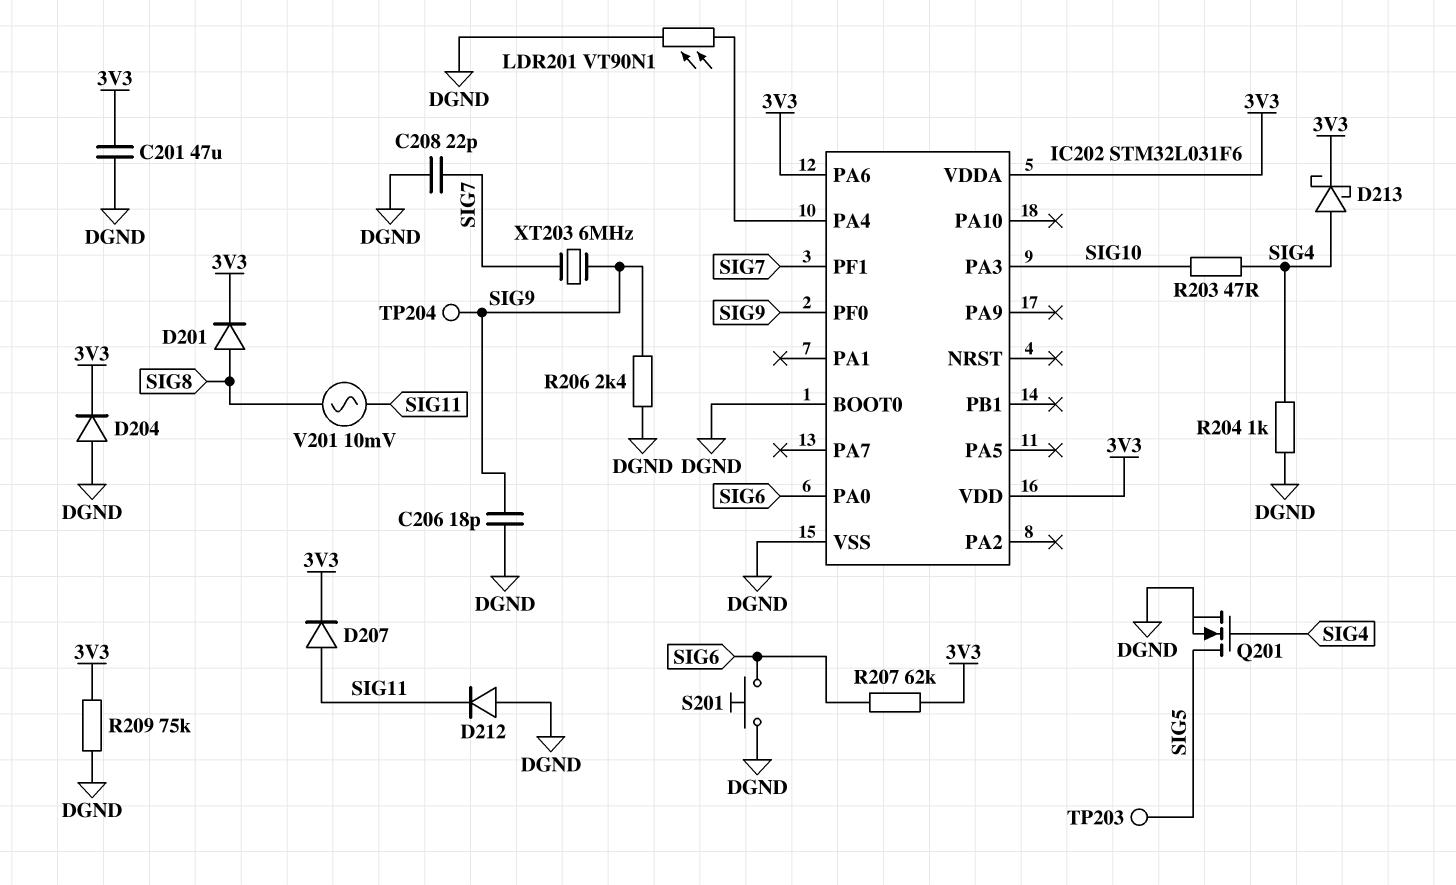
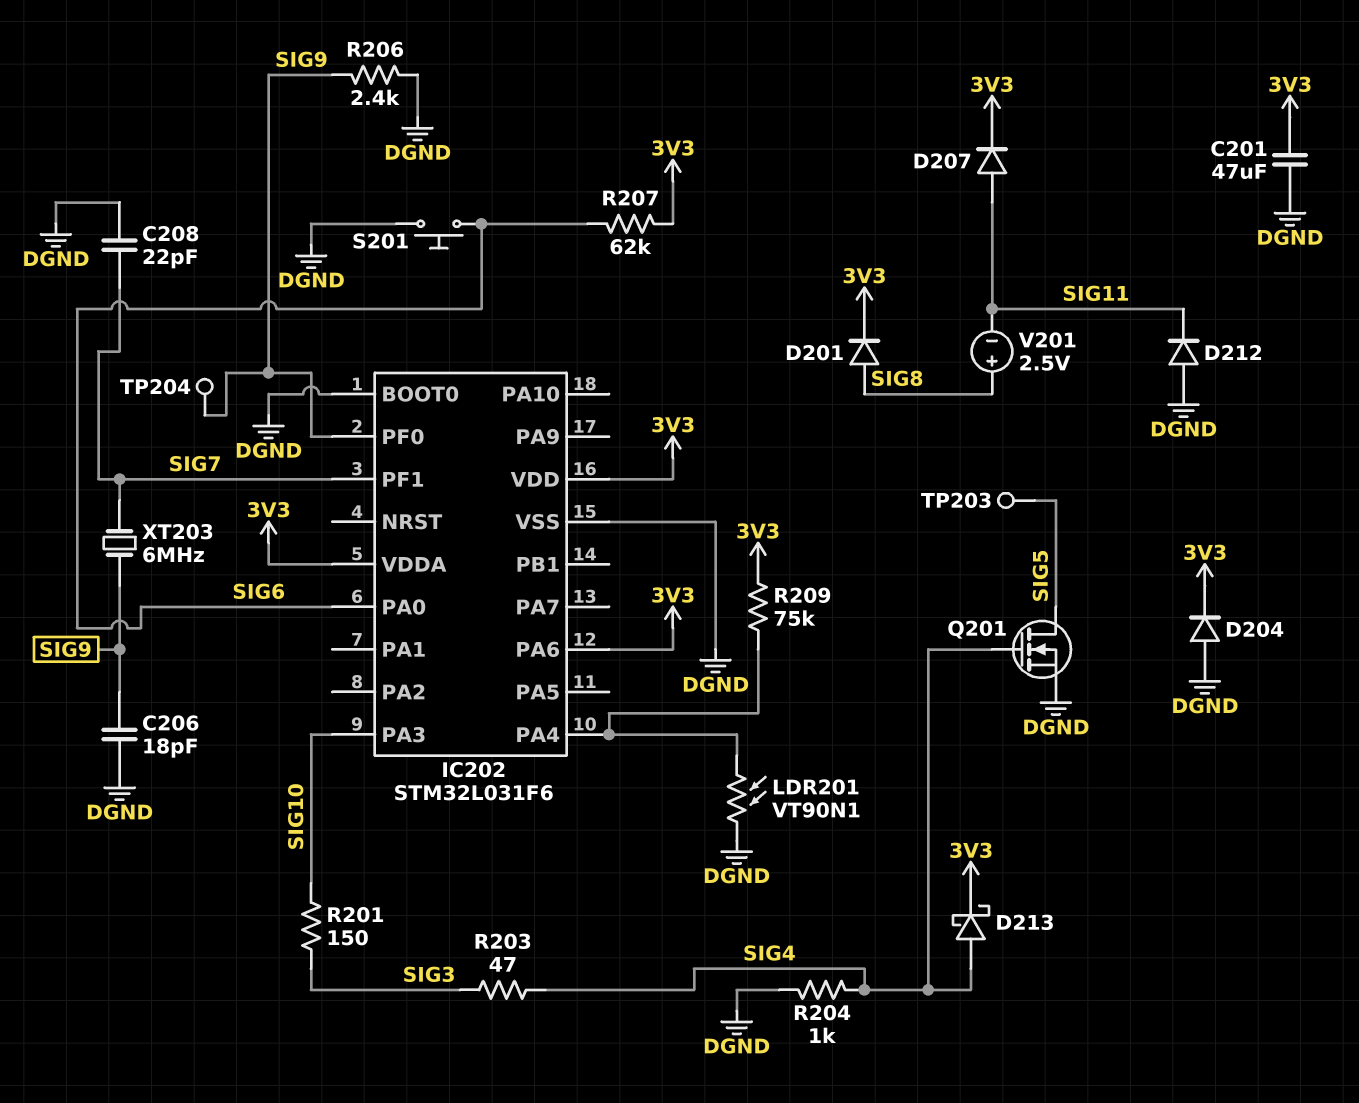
R201: none -> 150 (SIG3, SIG10)
R203: 47 (SIG4, SIG10) -> 47 (SIG3, SIG4)
R209: 75k (3V3, DGND) -> 75k (3V3, IC202/PA4)
V201: AC 10mV (SIG8, SIG11) -> 2.5V (plus SIG8, minus SIG11)

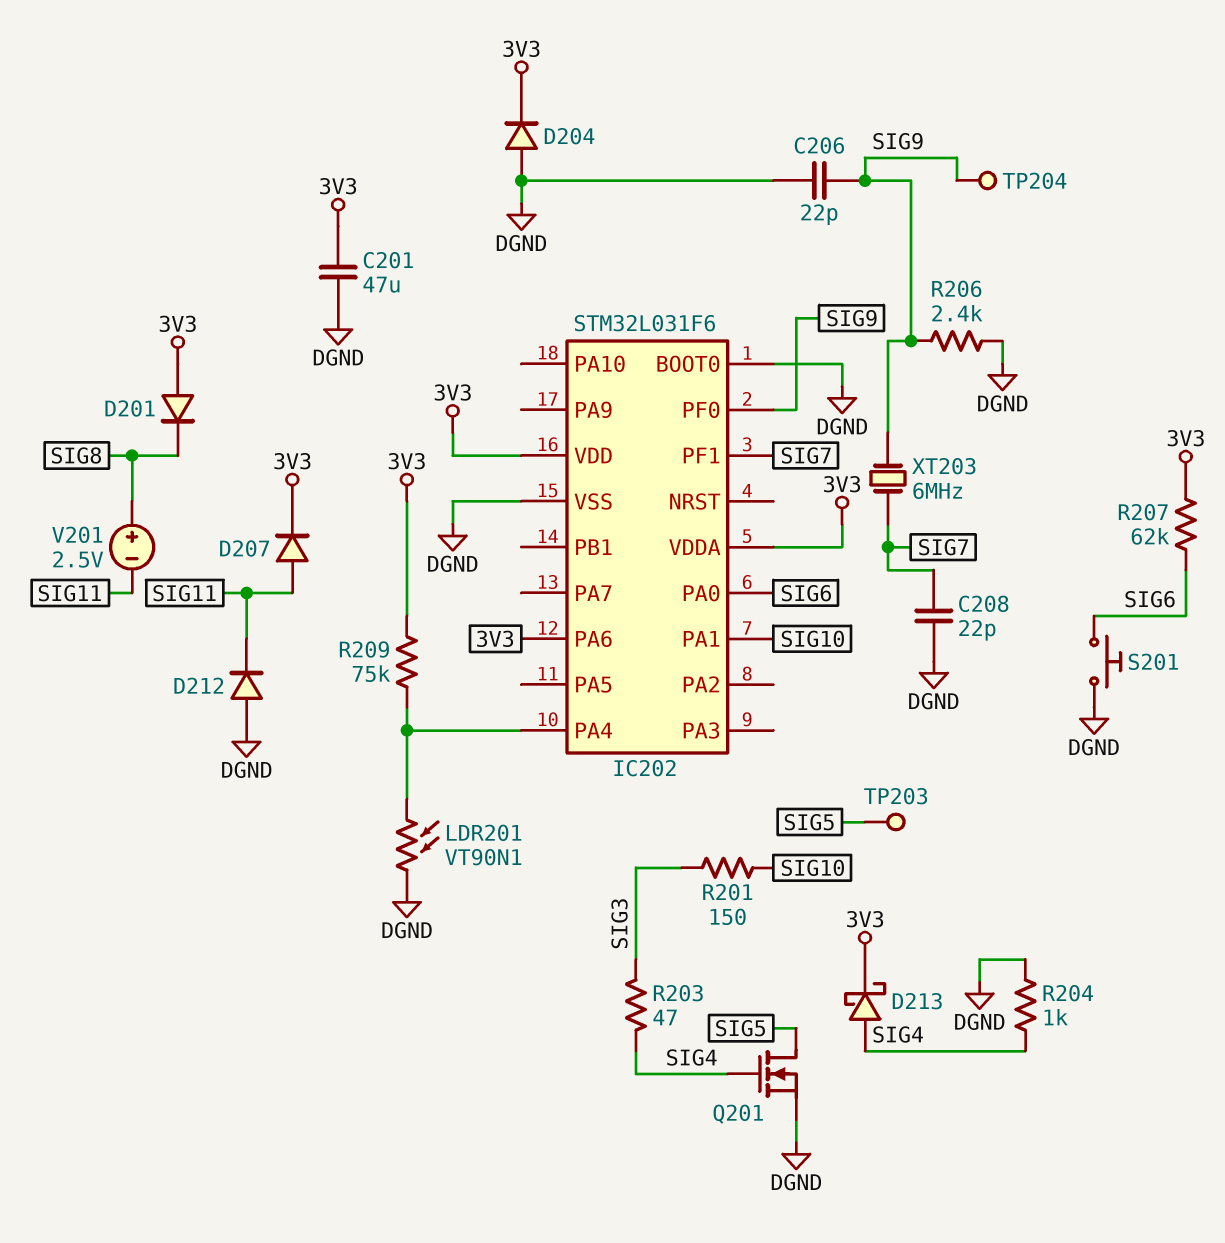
C206: 18pF (DGND, SIG9) -> 22pF (DGND, SIG9)
D201: diode (A SIG8, K 3V3) -> diode (A 3V3, K SIG8)
IC202 pin PA1: none -> SIG10
IC202 pin PA3: SIG10 -> none

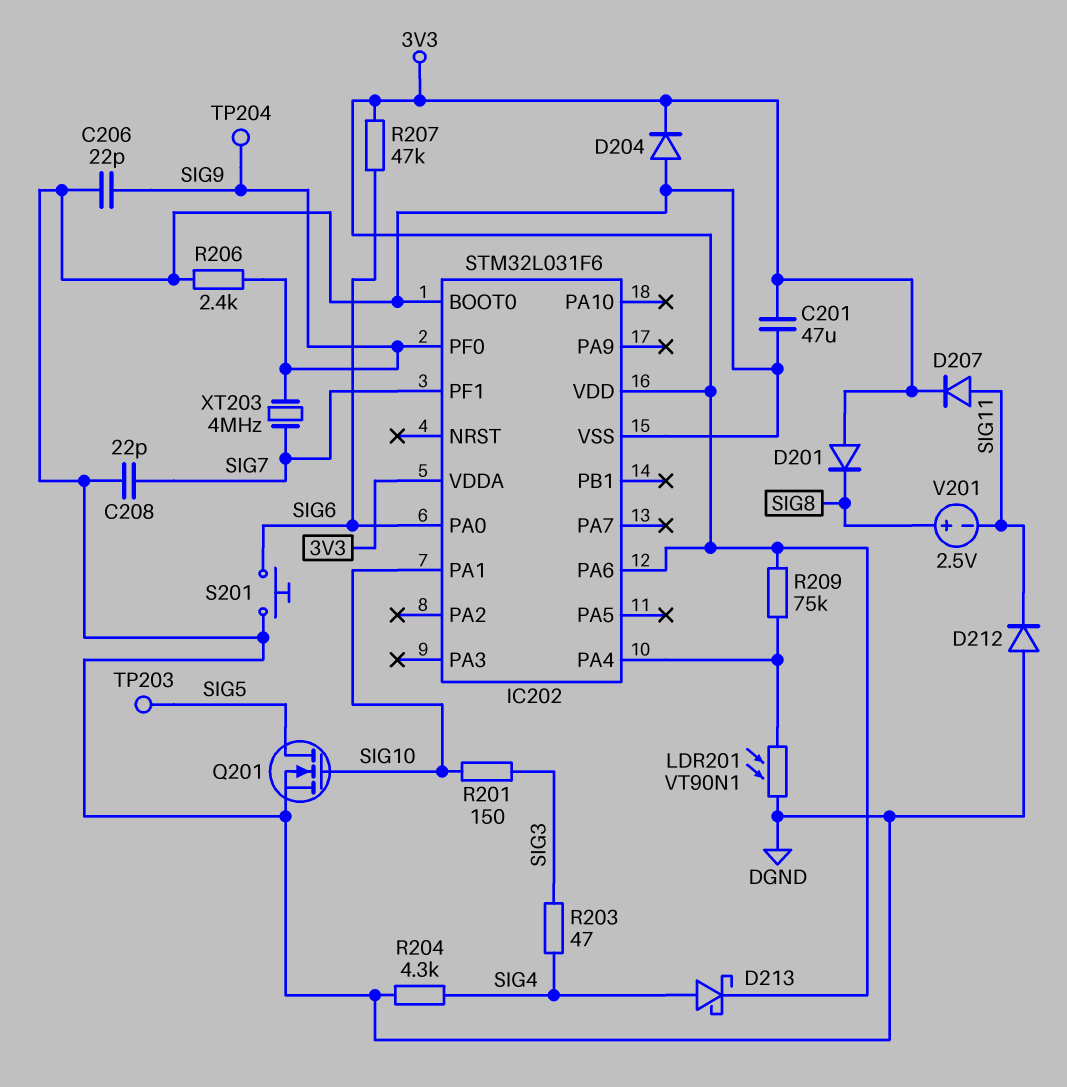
Q201: NMOS (G SIG4, D SIG5, S DGND) -> NMOS (G SIG10, D SIG5, S DGND)
R204: 1k (DGND, SIG4) -> 4.3k (DGND, SIG4)
R207: 62k (3V3, SIG6) -> 47k (3V3, SIG6)
XT203: 6MHz (SIG7, SIG9) -> 4MHz (SIG7, SIG9)

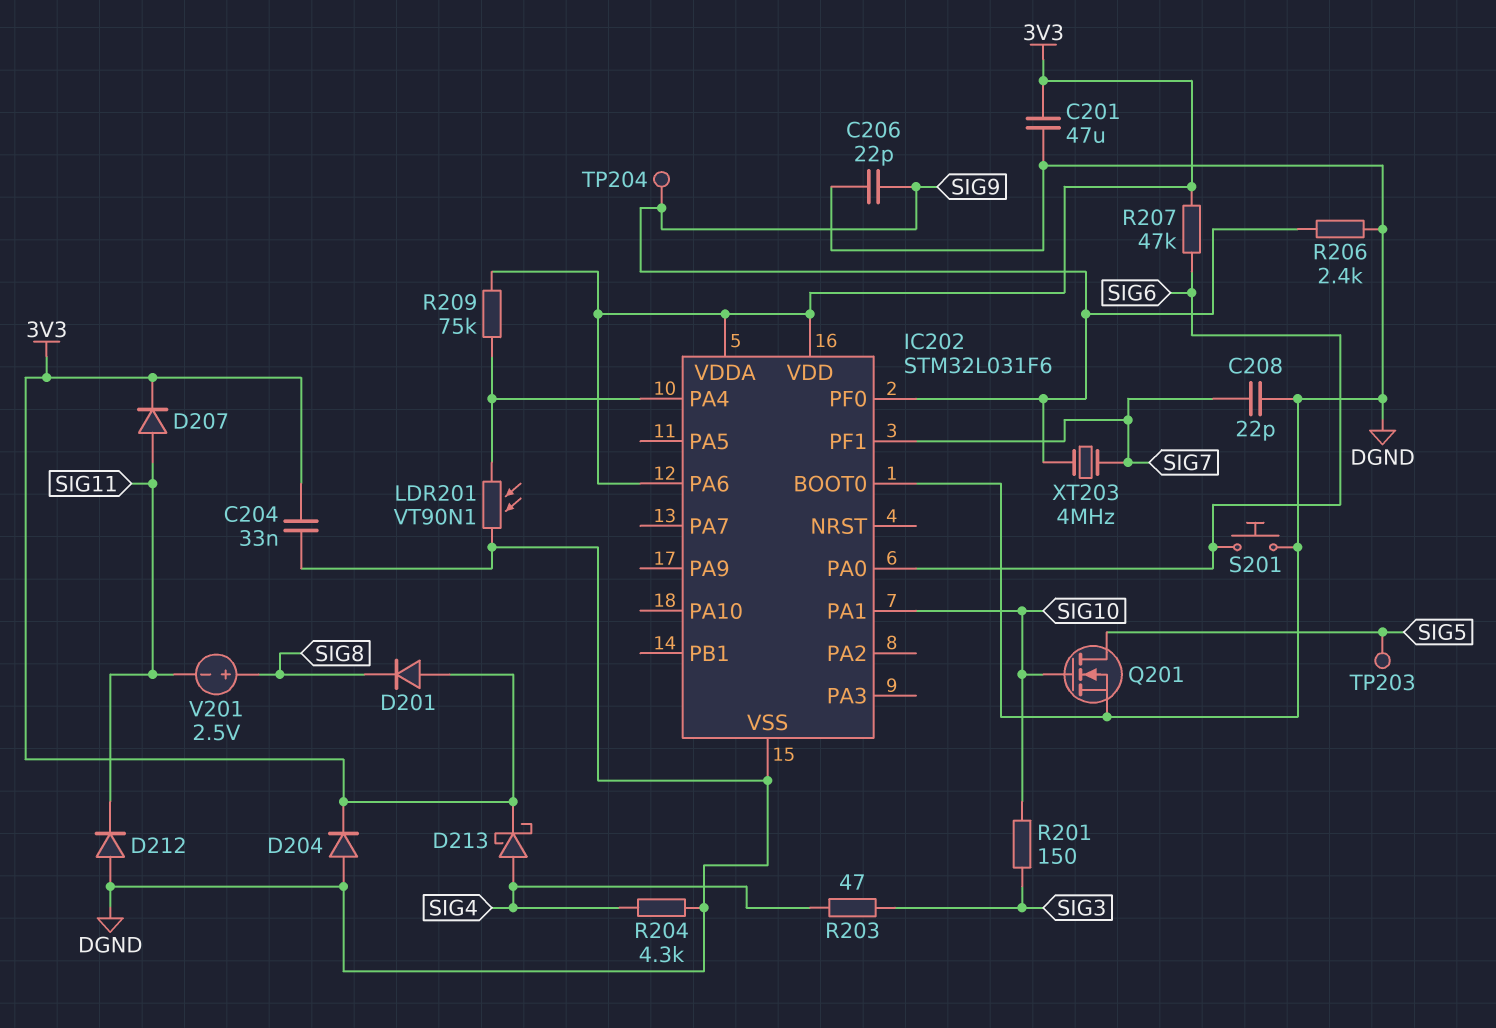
C204: none -> 33nF (3V3, DGND)

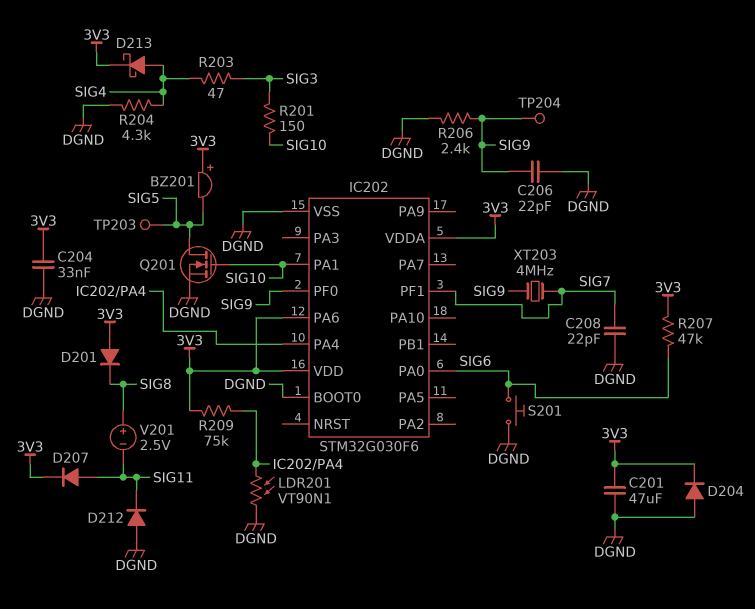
BZ201: none -> buzzer (plus 3V3, minus SIG5)
IC202: STM32L031F6 -> STM32G030F6

